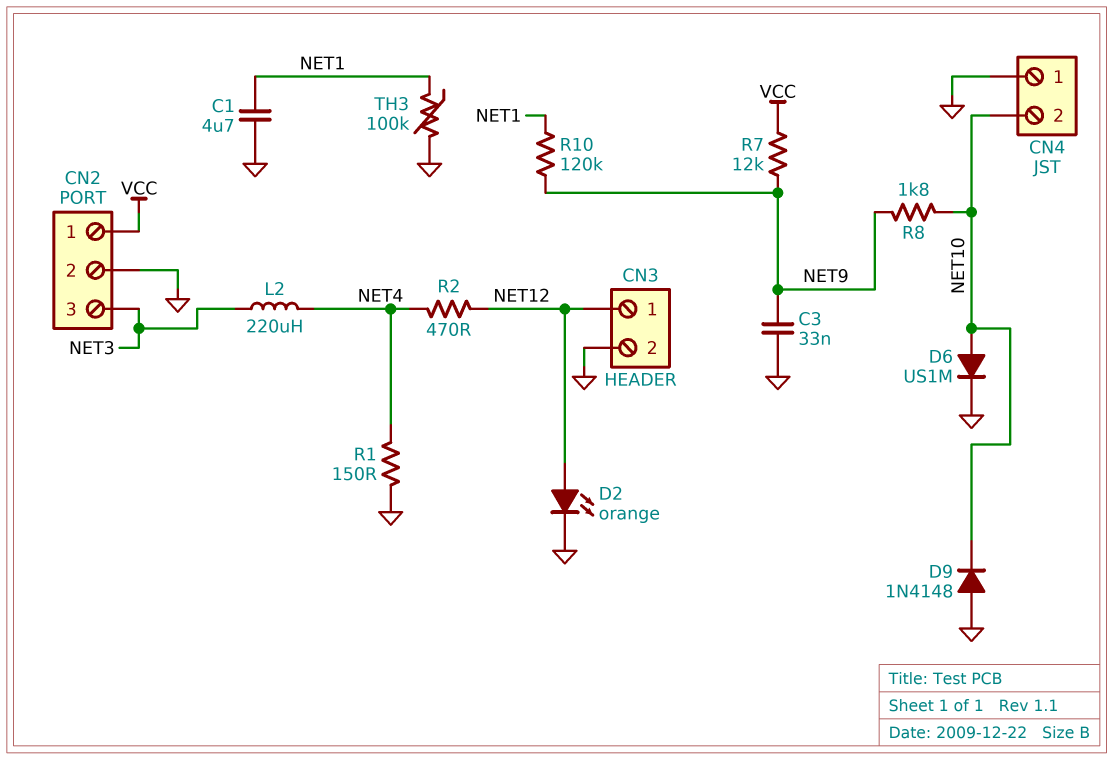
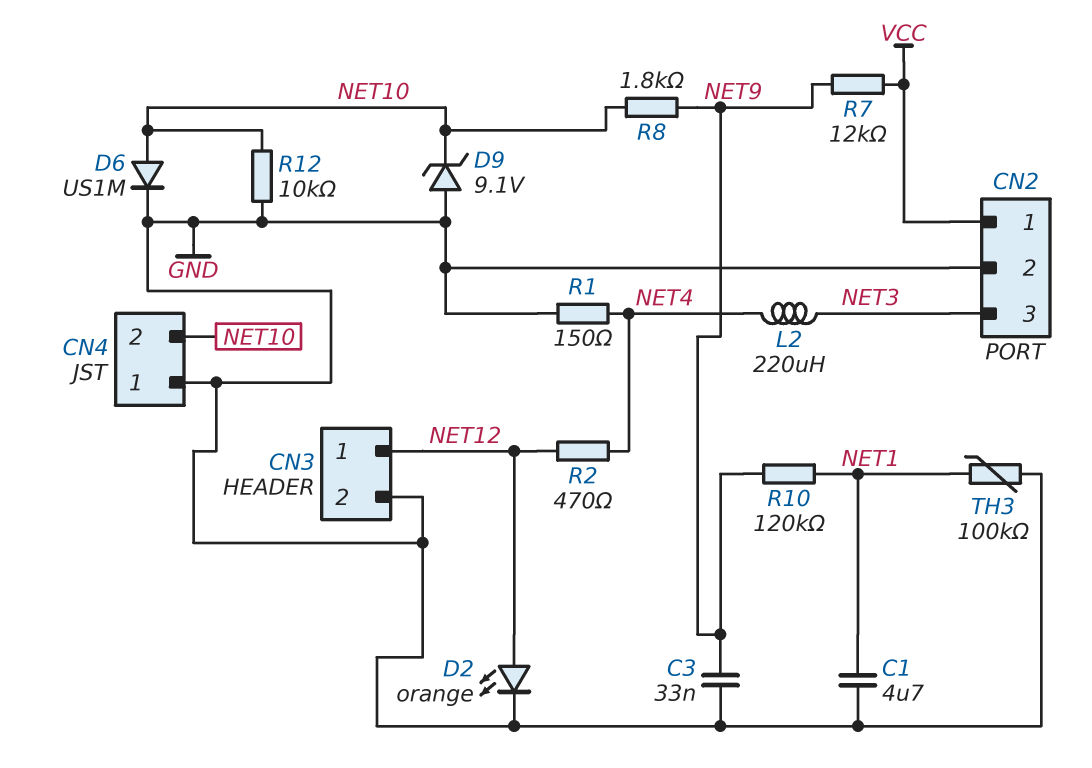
D9: diode 1N4148 (A GND, K NET10) -> zener 9.1V (A GND, K NET10)
R12: none -> 10k (GND, NET10)

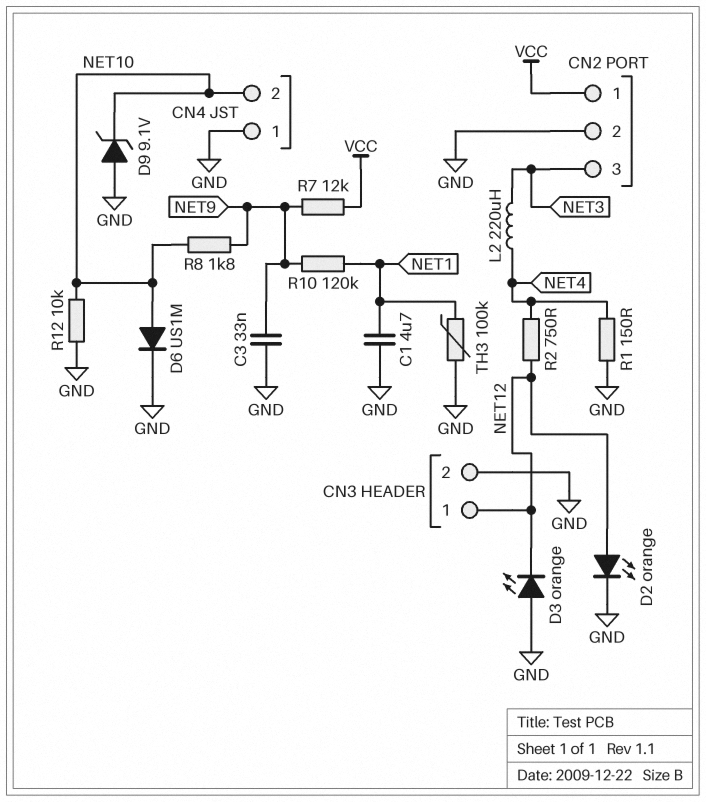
D3: none -> LED orange (A GND, K NET12)
R2: 470 (NET4, NET12) -> 750 (NET4, NET12)

